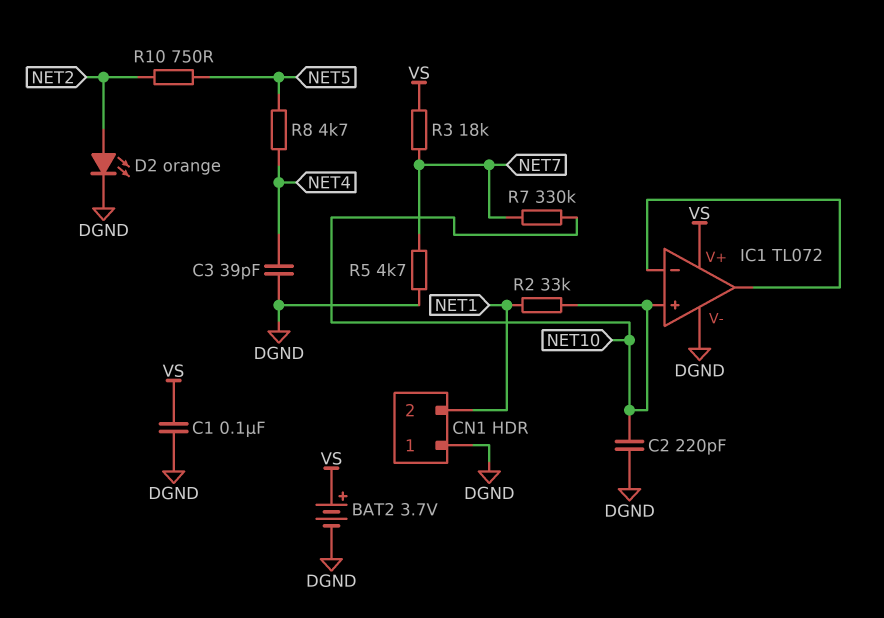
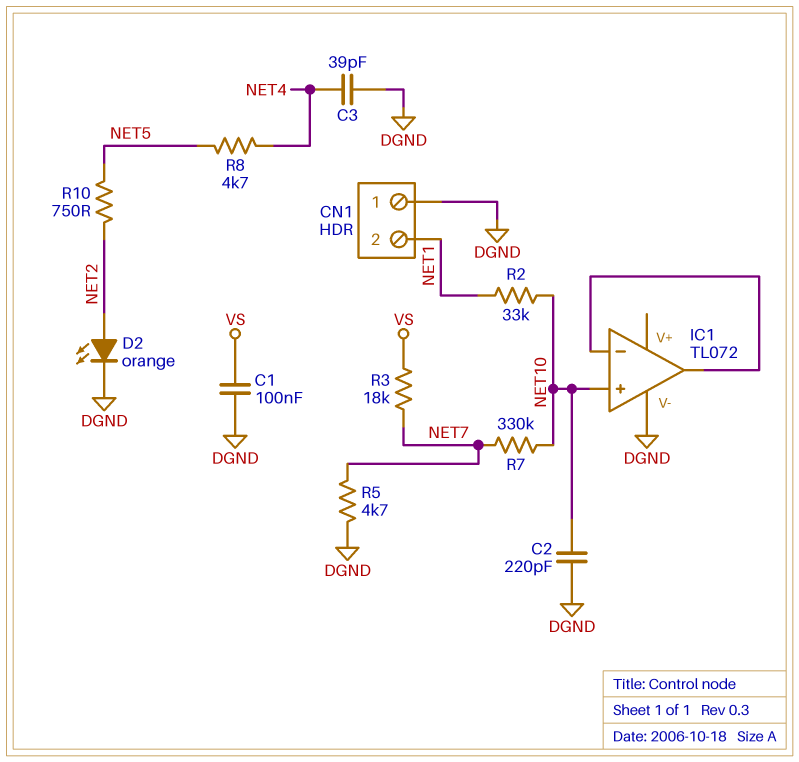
BAT2: 3.7V (plus VS, minus DGND) -> none
IC1 pin V+: VS -> none

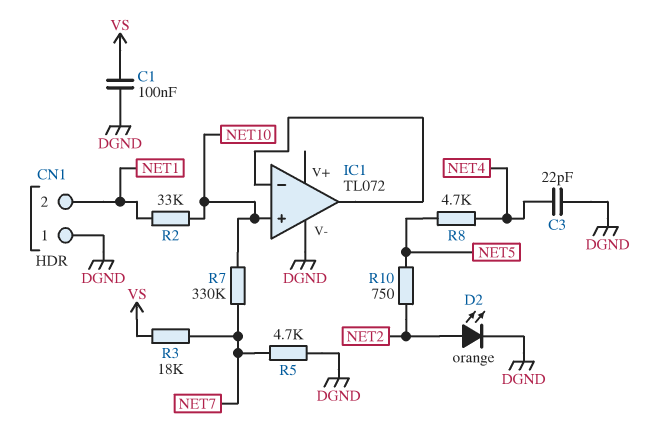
C2: 220pF (DGND, NET10) -> none
C3: 39pF (DGND, NET4) -> 22pF (DGND, NET4)

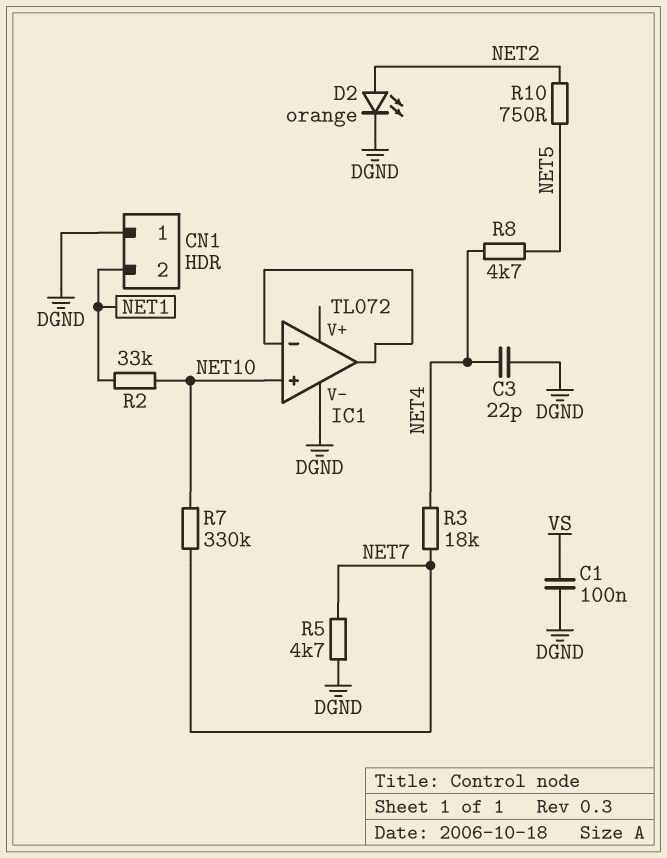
R3: 18k (NET7, VS) -> 18k (NET4, NET7)

